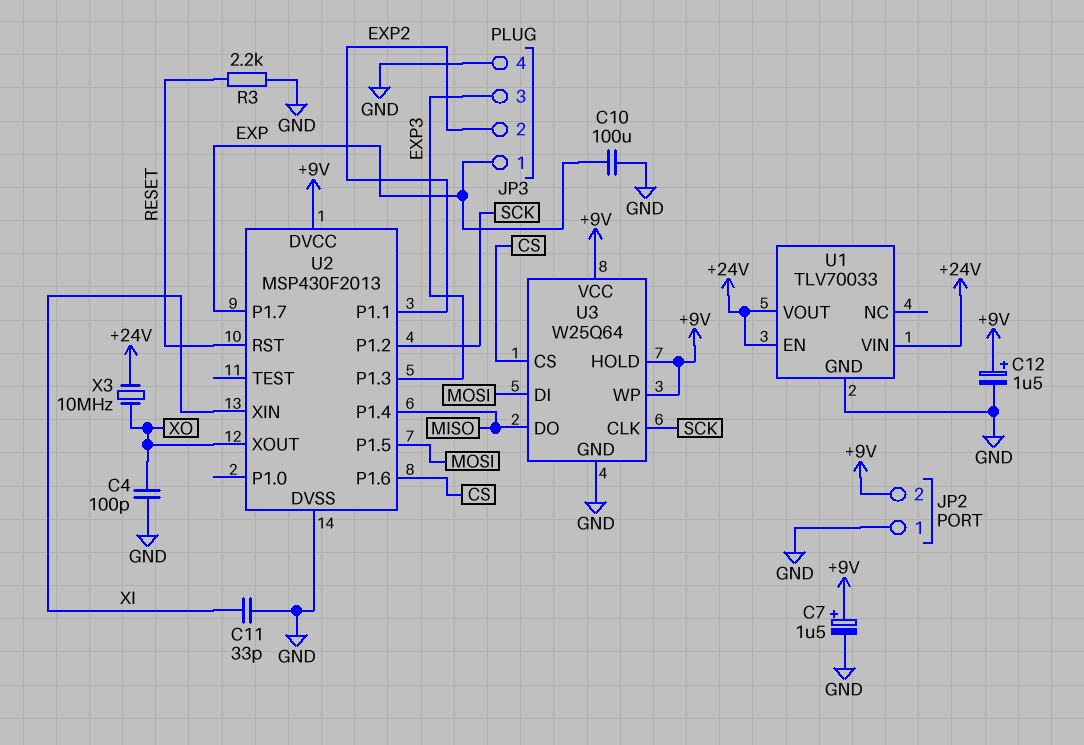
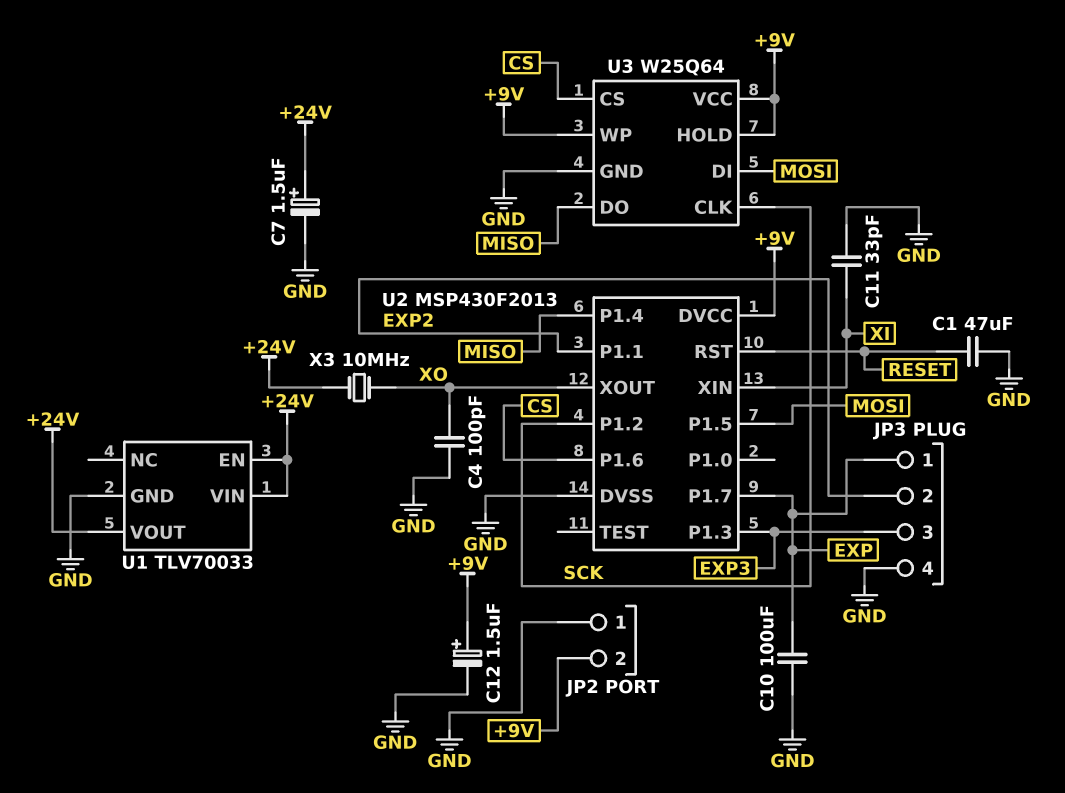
C1: none -> 47uF (GND, RESET)
C7: 1.5uF (plus +9V, minus GND) -> 1.5uF (plus +24V, minus GND)
R3: 2.2k (GND, RESET) -> none

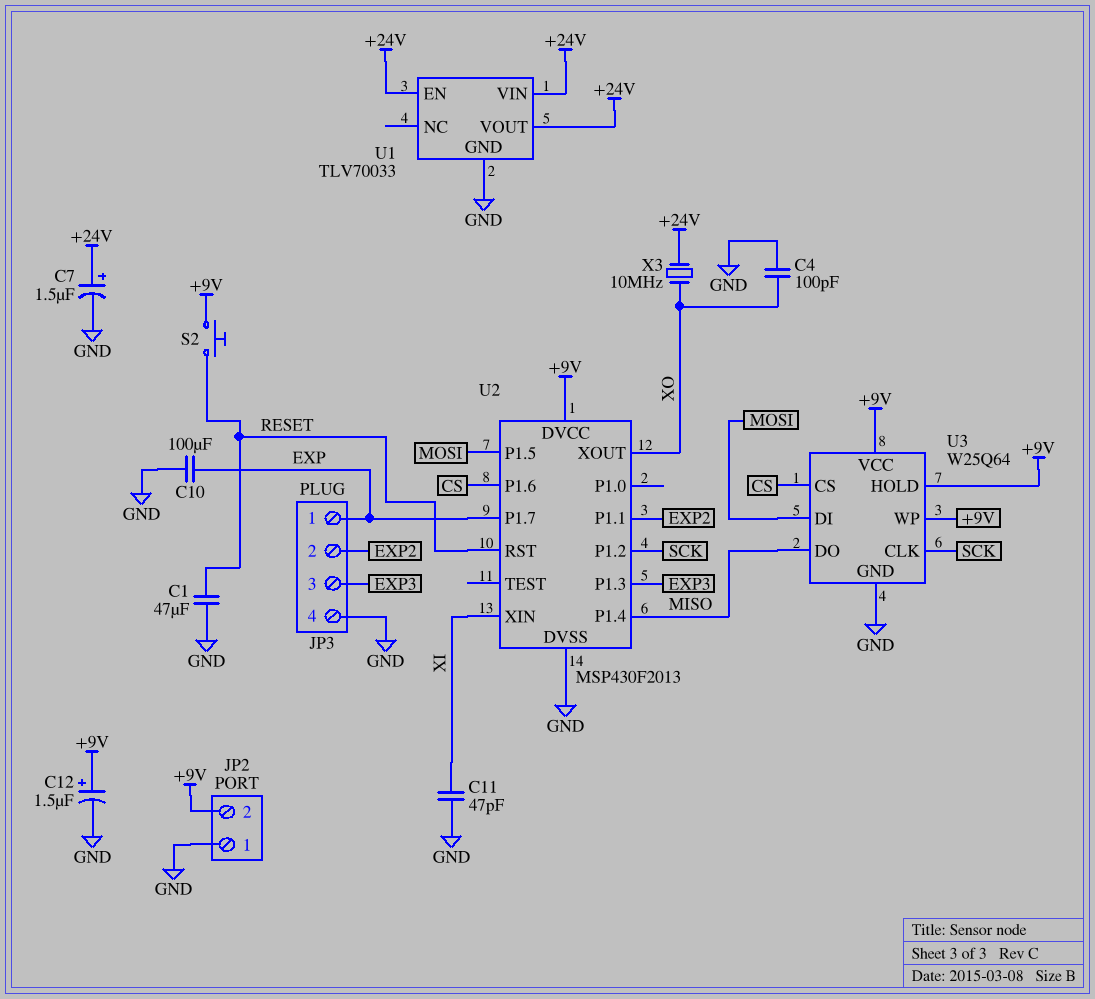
C11: 33pF (GND, XI) -> 47pF (GND, XI)
S2: none -> button (+9V, RESET)

